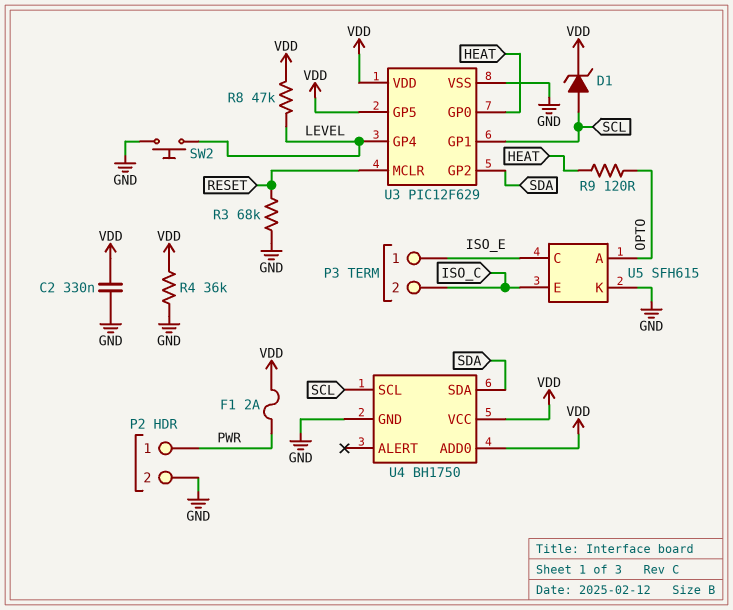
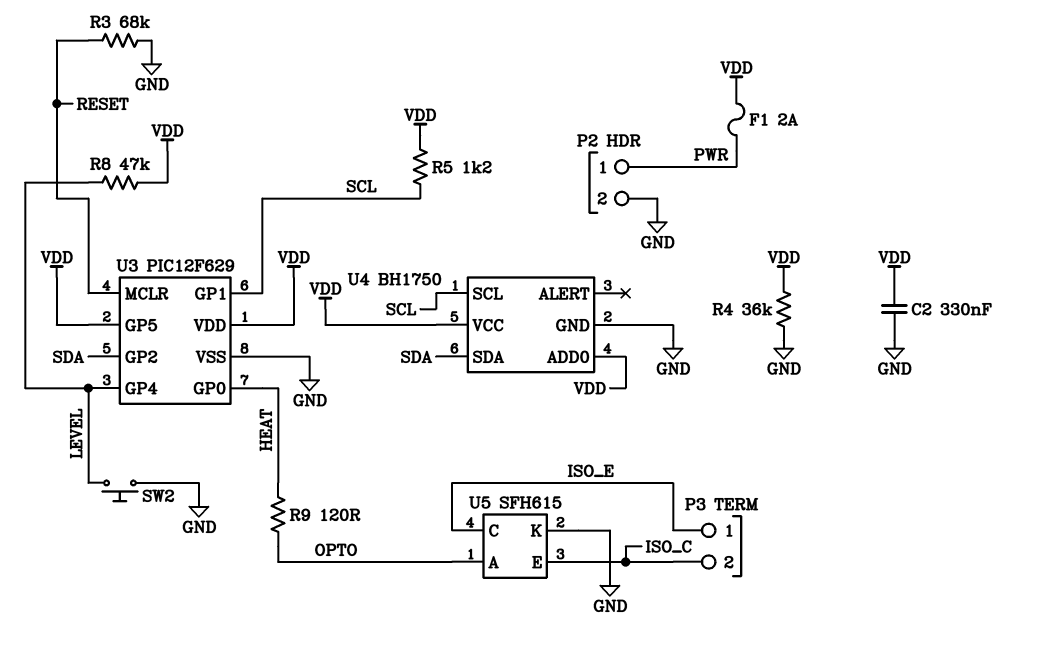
D1: zener (A SCL, K VDD) -> none
R5: none -> 1.2k (SCL, VDD)

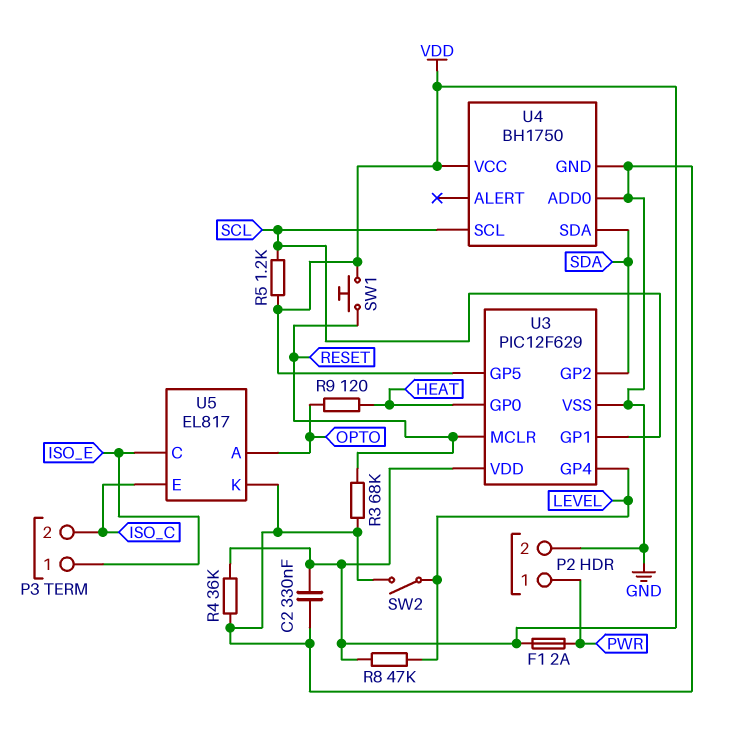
SW1: none -> button (RESET, VDD)
SW2: button (GND, LEVEL) -> switch (GND, LEVEL)
U4 pin ADD0: VDD -> GND
U5: SFH615 -> EL817

